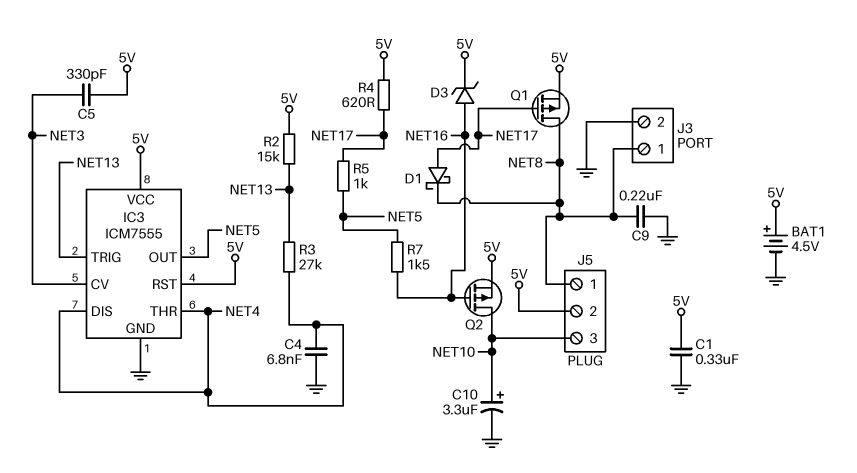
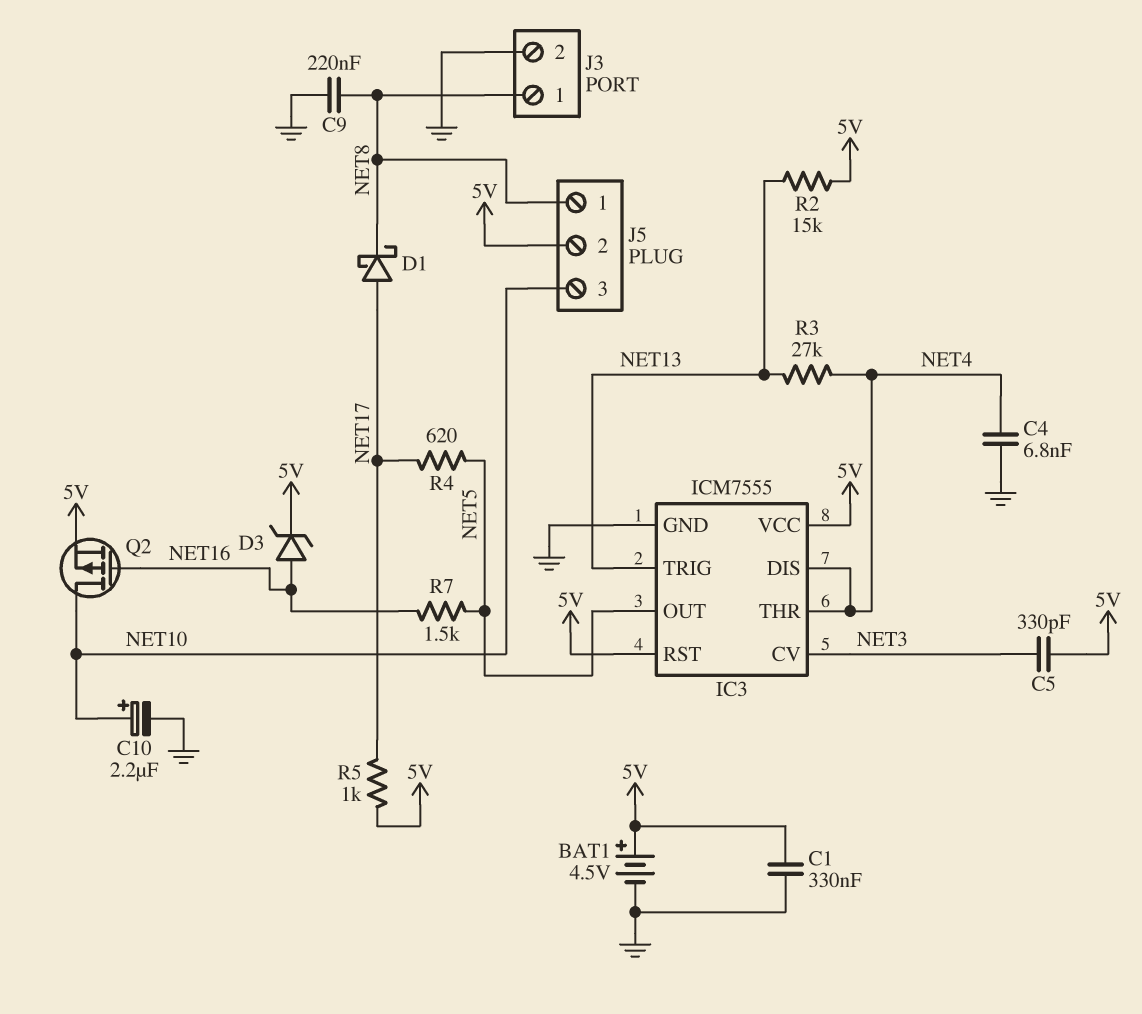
C10: 3.3uF (plus NET10, minus GND) -> 2.2uF (plus NET10, minus GND)
Q1: PMOS (G NET17, D NET8, S 5V) -> none
R4: 620 (5V, NET17) -> 620 (NET5, NET17)
R5: 1k (NET5, NET17) -> 1k (5V, NET17)

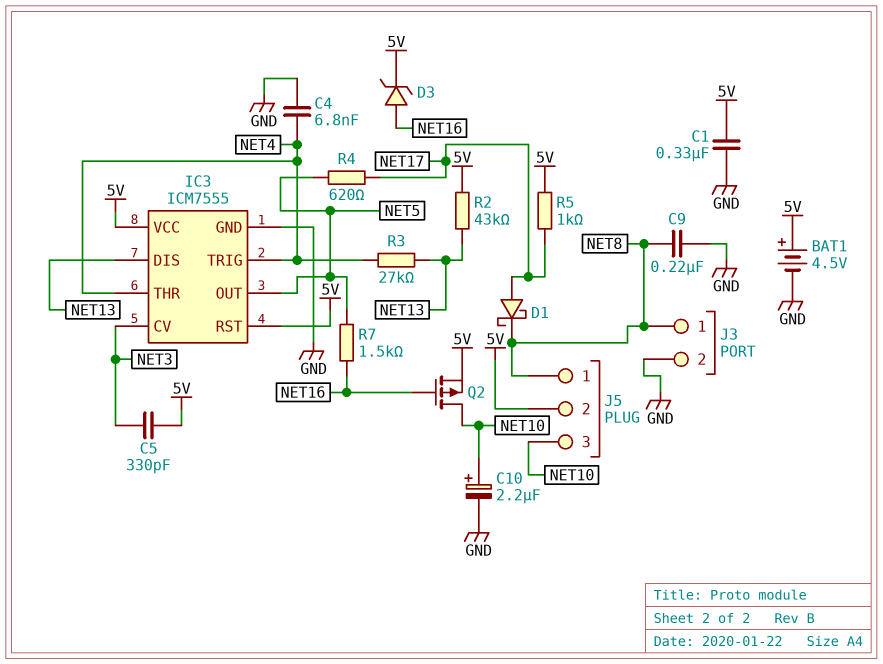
IC3 pin DIS: NET4 -> NET13
IC3 pin TRIG: NET13 -> NET4
R2: 15k (5V, NET13) -> 43k (5V, NET13)

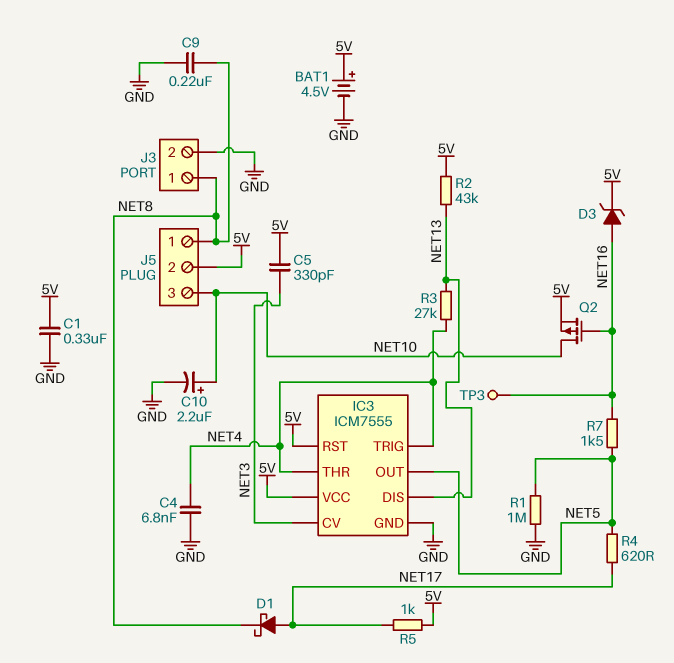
R1: none -> 1M (GND, NET5)
TP3: none -> test point (NET16)

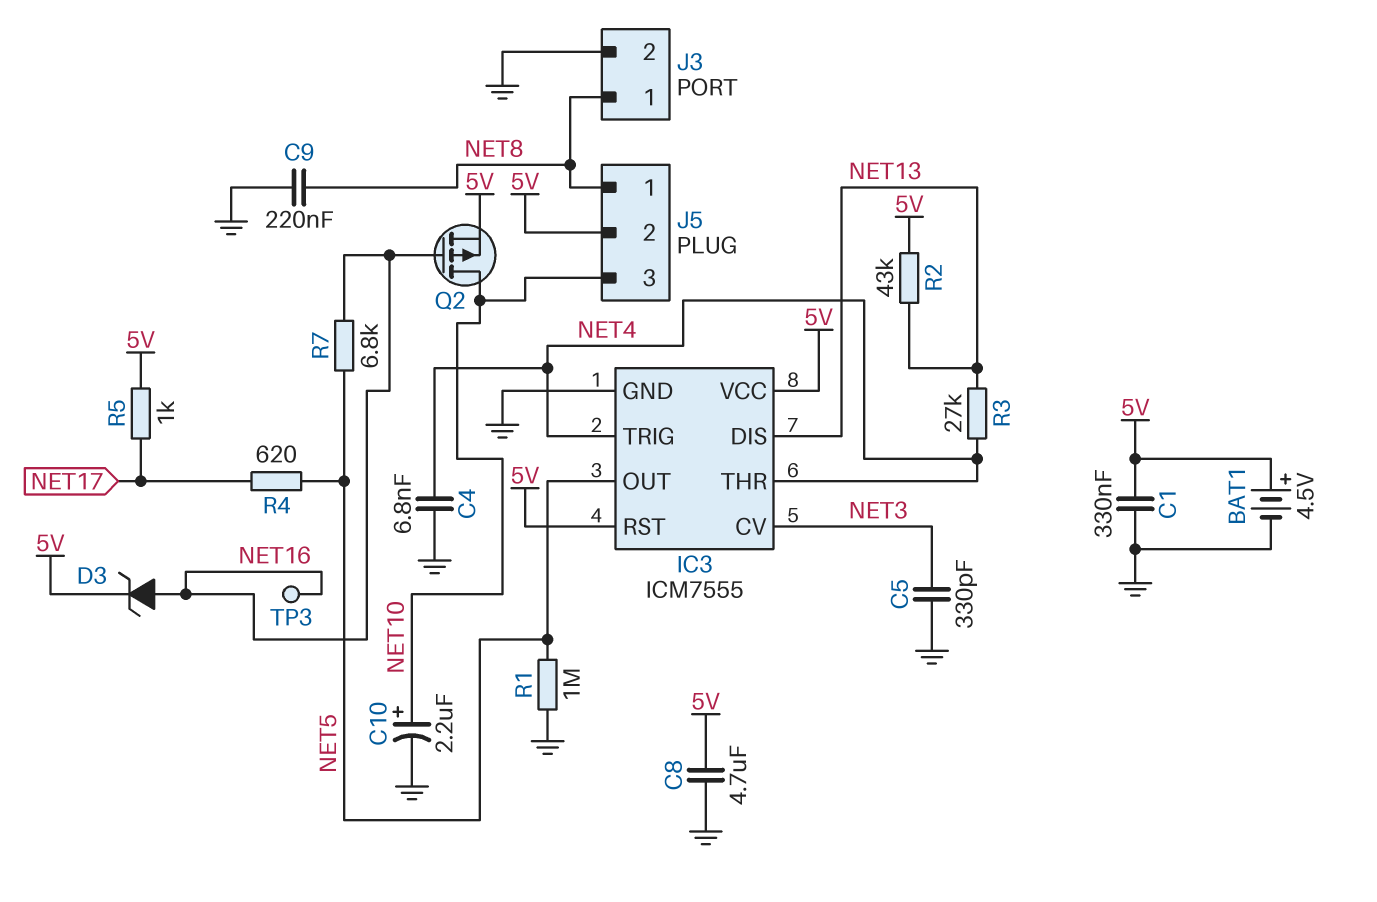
C5: 330pF (5V, NET3) -> 330pF (GND, NET3)
C8: none -> 4.7uF (5V, GND)
D1: schottky (A NET17, K NET8) -> none
R7: 1.5k (NET5, NET16) -> 6.8k (NET5, NET16)

